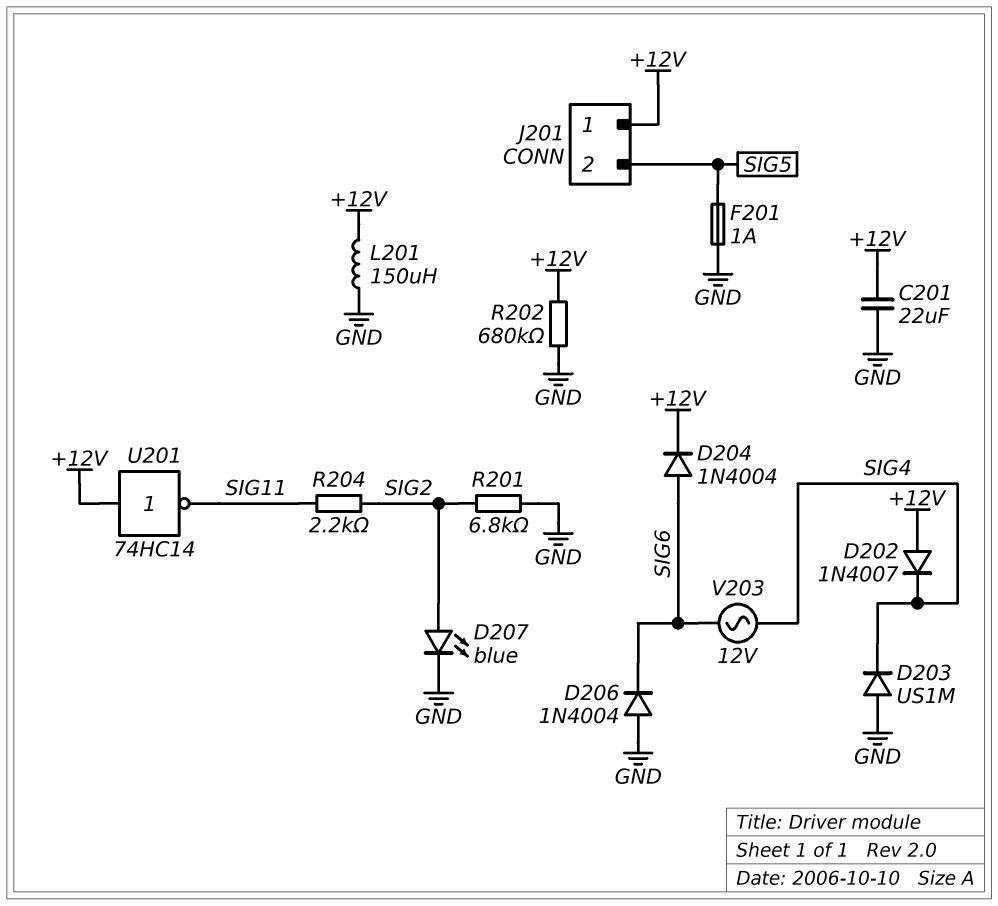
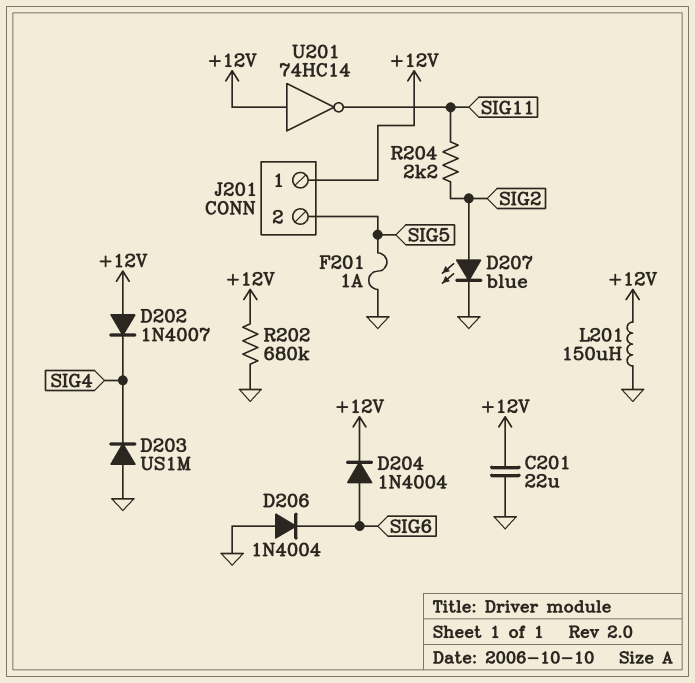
R201: 6.8k (GND, SIG2) -> none
V203: AC 12V (SIG4, SIG6) -> none

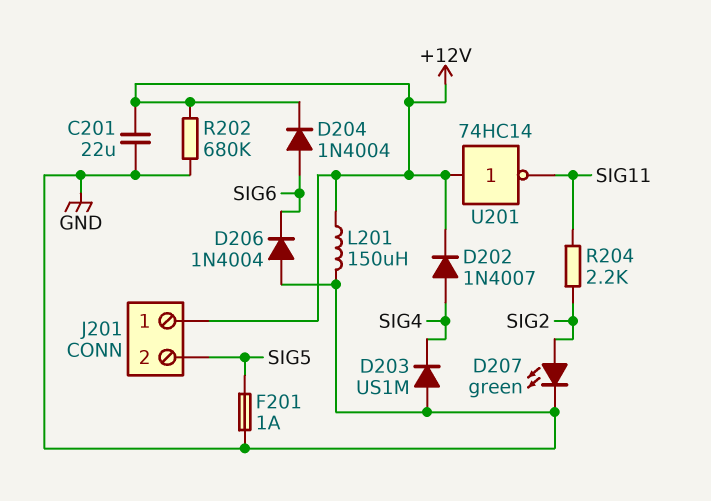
D202: diode 1N4007 (A +12V, K SIG4) -> diode 1N4007 (A SIG4, K +12V)
D207: LED blue (A SIG2, K GND) -> LED green (A SIG2, K GND)

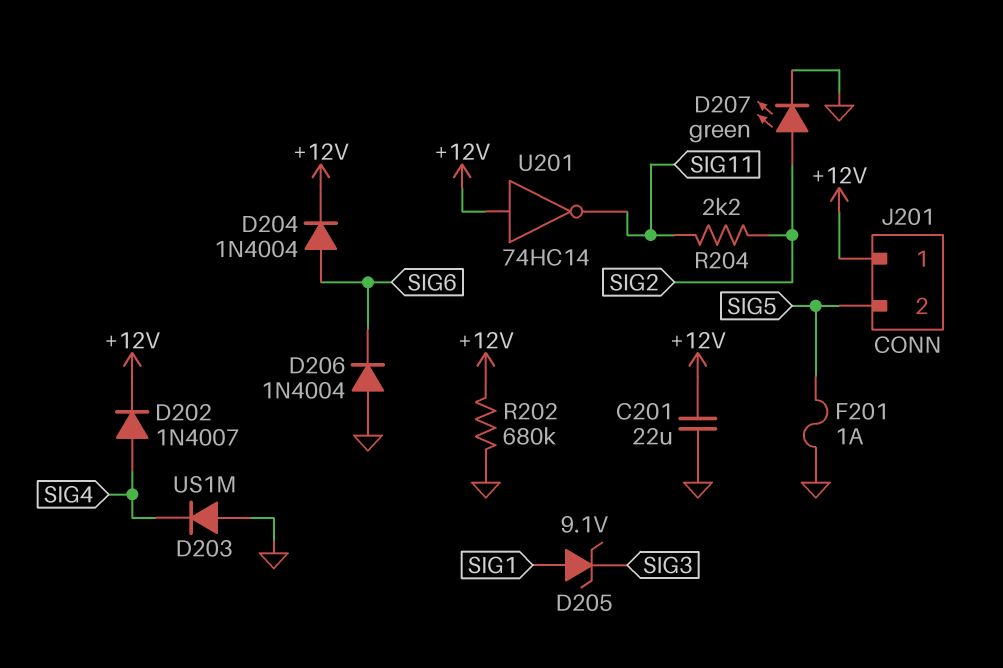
D205: none -> zener 9.1V (A SIG1, K SIG3)
L201: 150uH (+12V, GND) -> none

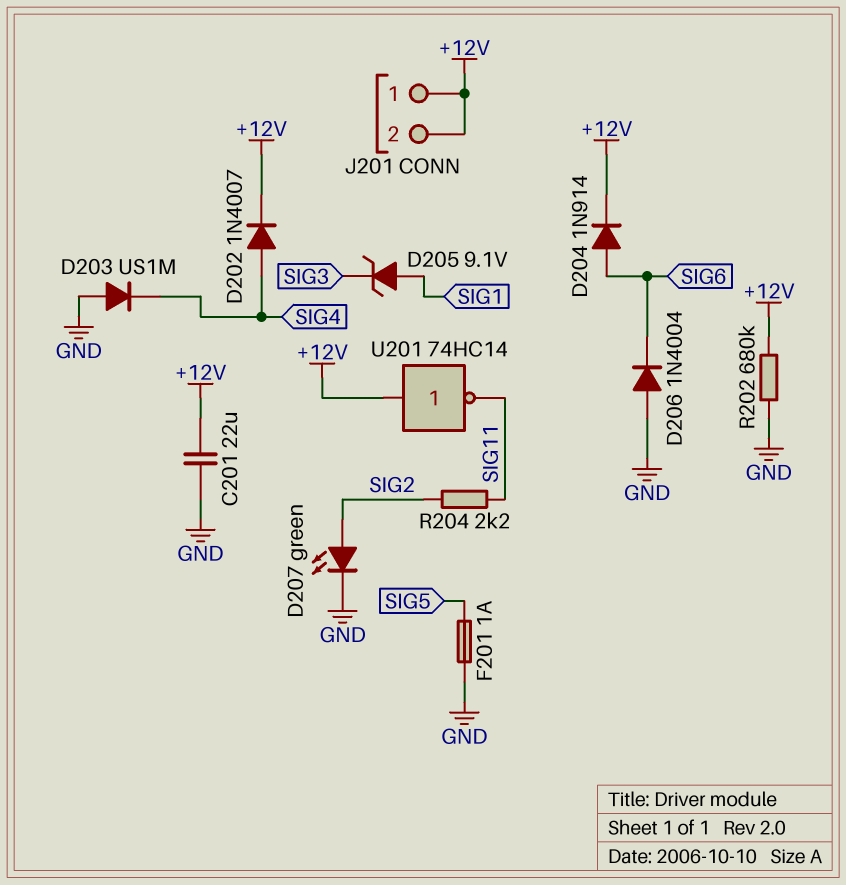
D204: diode 1N4004 (A SIG6, K +12V) -> diode 1N914 (A SIG6, K +12V)
J201 pin 2: SIG5 -> +12V

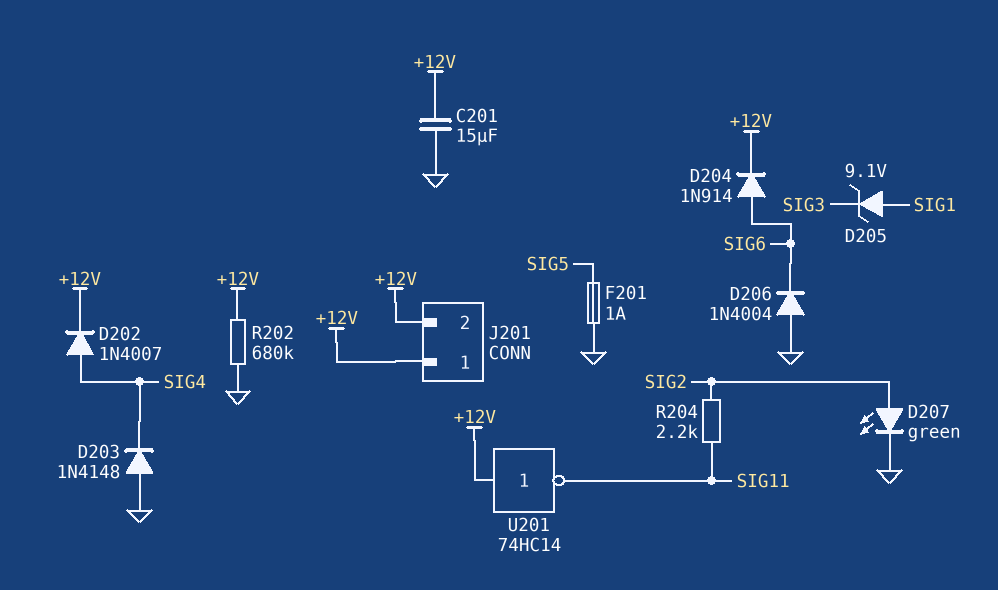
C201: 22uF (+12V, GND) -> 15uF (+12V, GND)
D203: diode US1M (A GND, K SIG4) -> diode 1N4148 (A GND, K SIG4)

